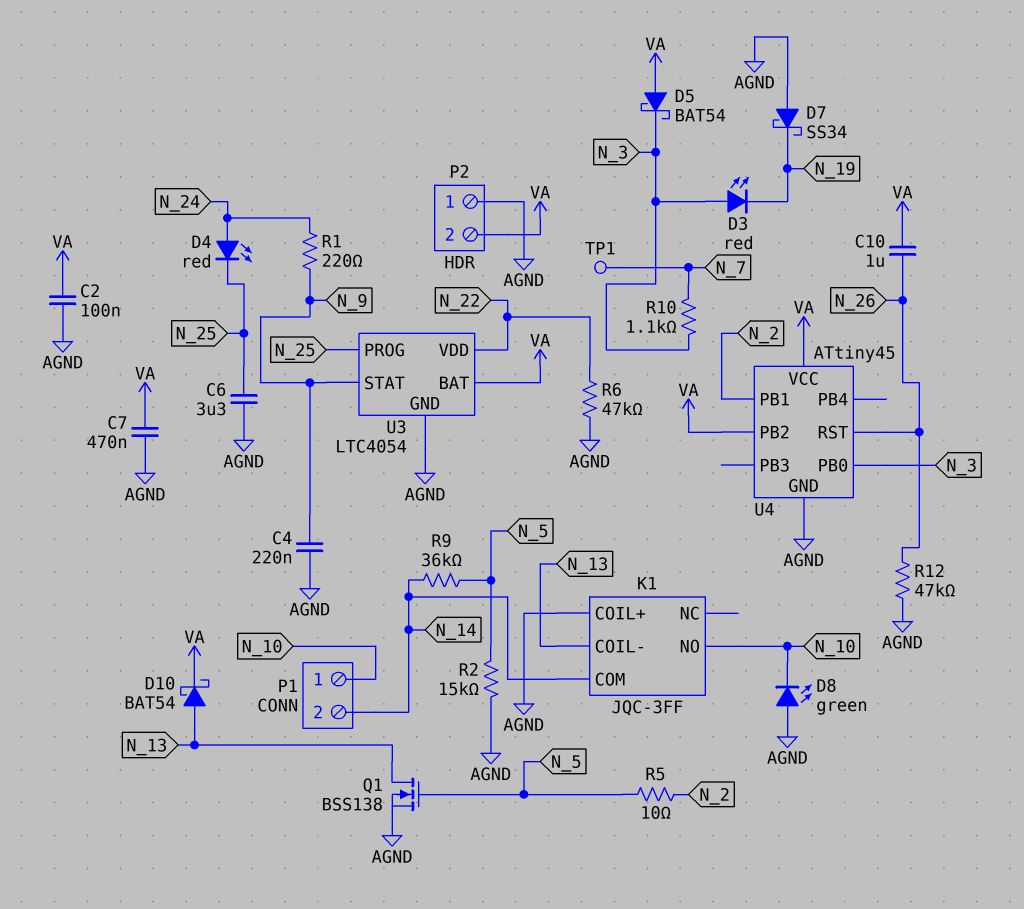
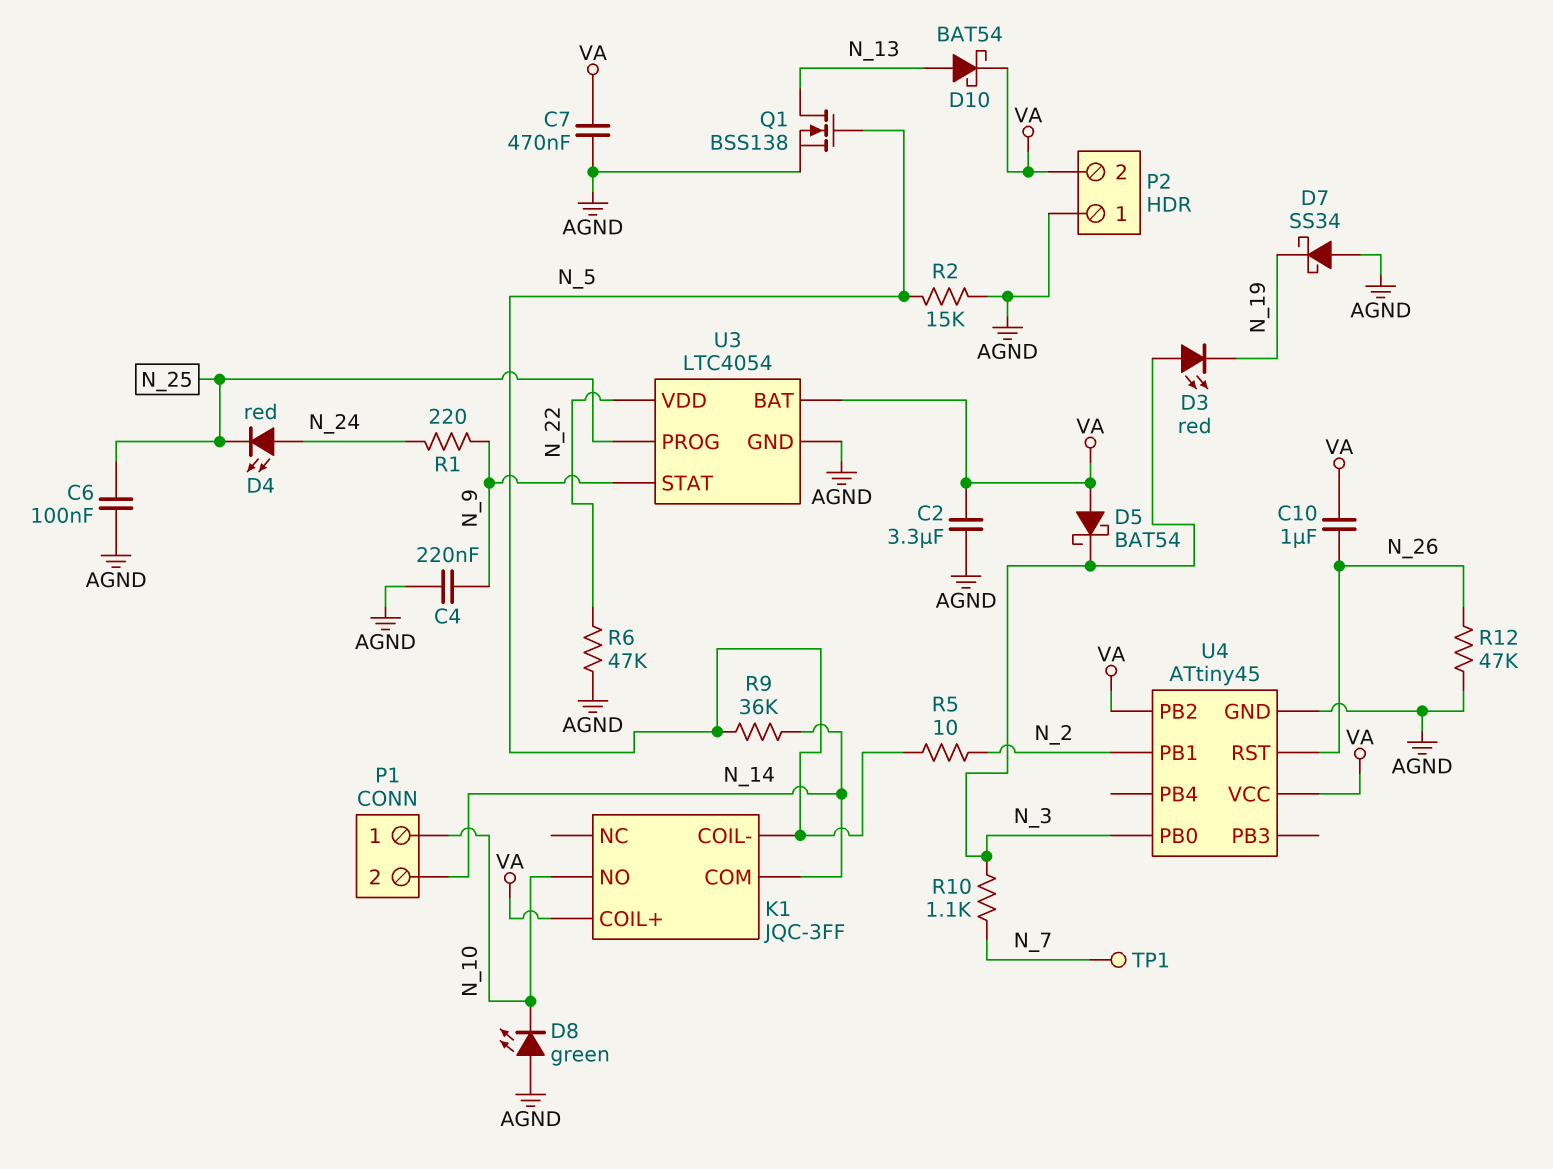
C2: 100nF (AGND, VA) -> 3.3uF (AGND, VA)
C6: 3.3uF (AGND, N_25) -> 100nF (AGND, N_25)
K1 pin COIL+: AGND -> VA
K1 pin COIL-: N_13 -> N_5

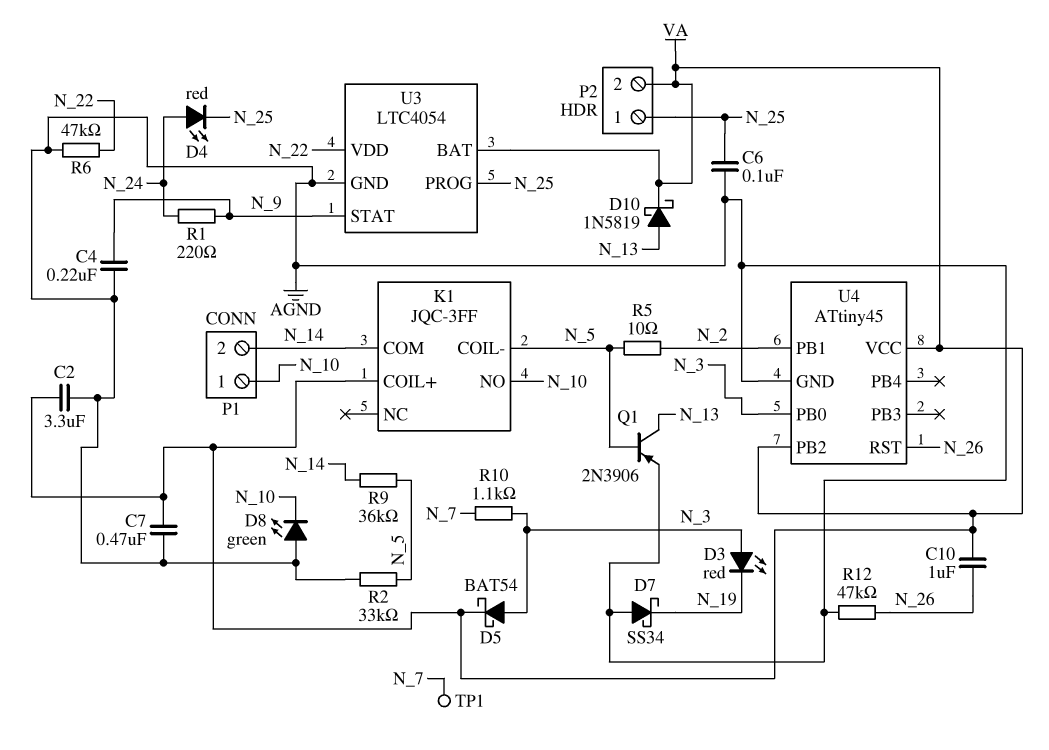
D5: schottky BAT54 (A VA, K N_3) -> schottky BAT54 (A N_3, K VA)
D10: schottky BAT54 (A N_13, K VA) -> schottky 1N5819 (A N_13, K VA)
P2 pin 1: AGND -> N_25
Q1: NMOS BSS138 (G N_5, D N_13, S AGND) -> PNP 2N3906 (B N_5, C N_13, E AGND)
R2: 15k (AGND, N_5) -> 33k (AGND, N_5)

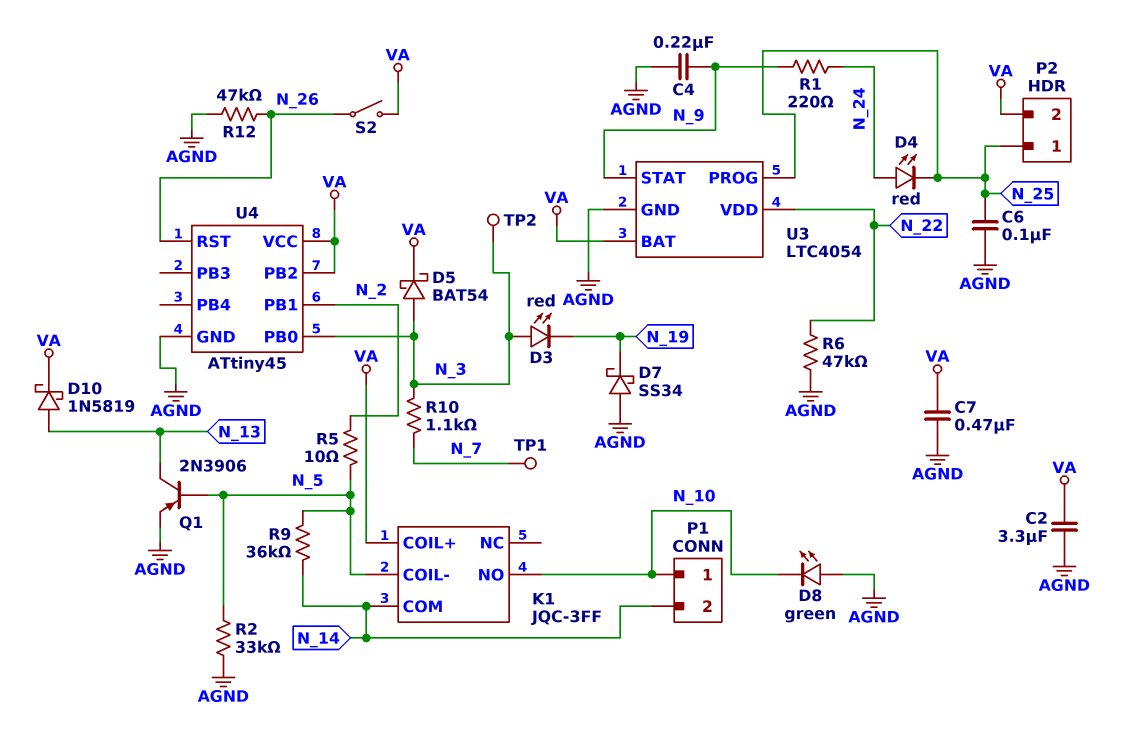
C10: 1uF (N_26, VA) -> none
S2: none -> switch (N_26, VA)
TP2: none -> test point (N_3)

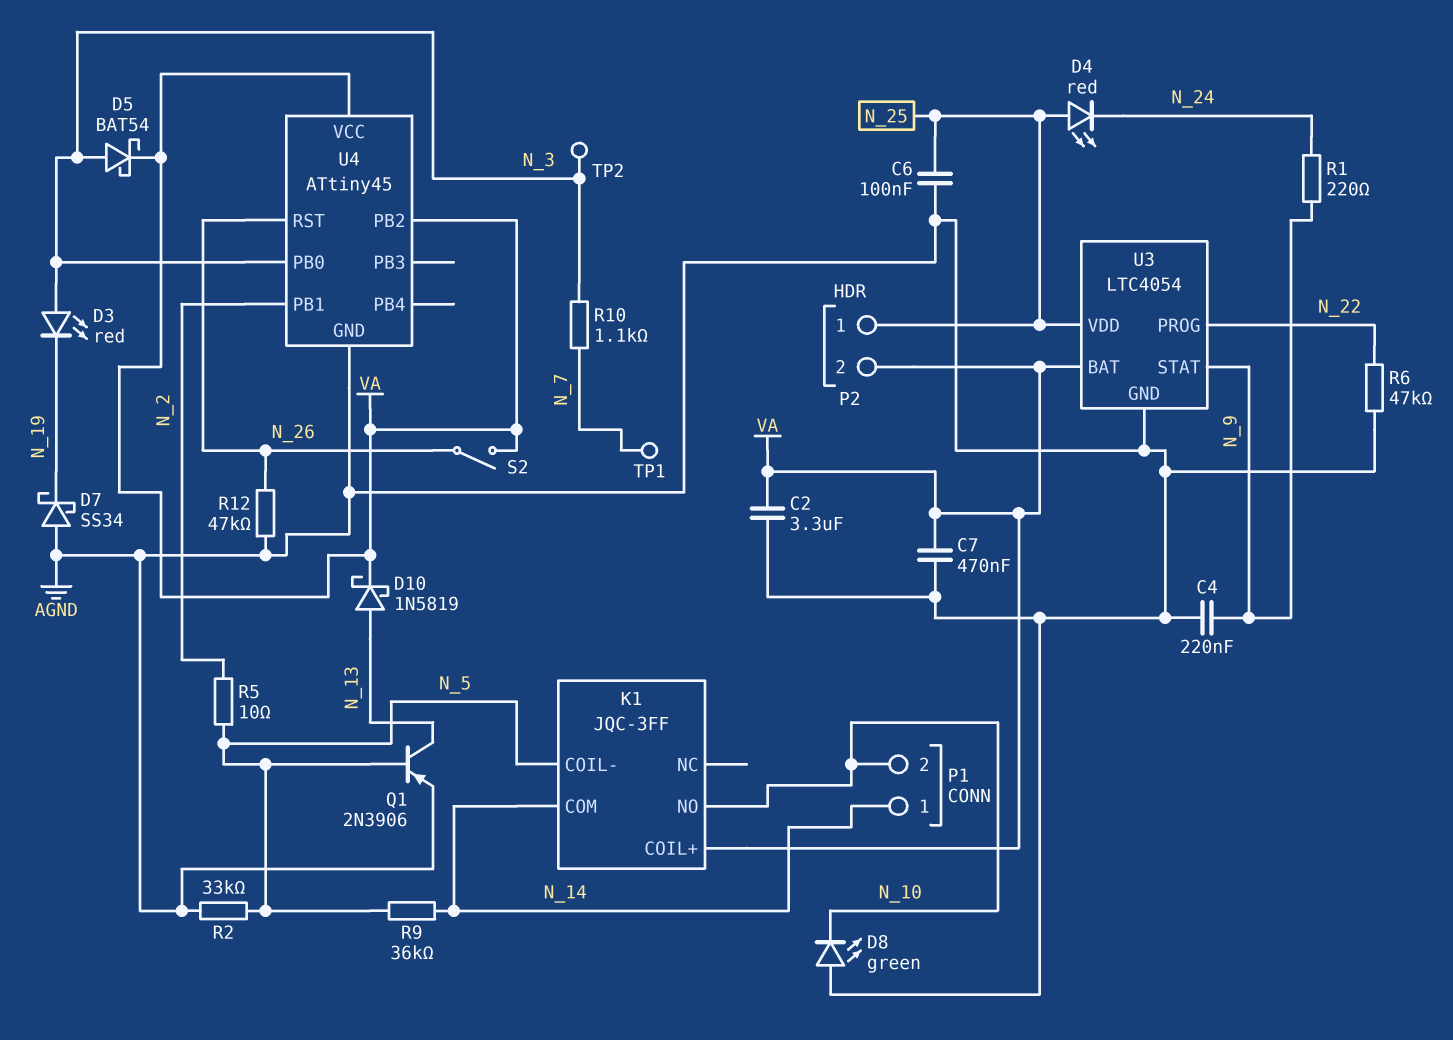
D4: LED red (A N_24, K N_25) -> LED red (A N_25, K N_24)
P1 pin 1: N_10 -> N_14
P1 pin 2: N_14 -> N_10
U3 pin PROG: N_25 -> N_22
U3 pin VDD: N_22 -> N_25

